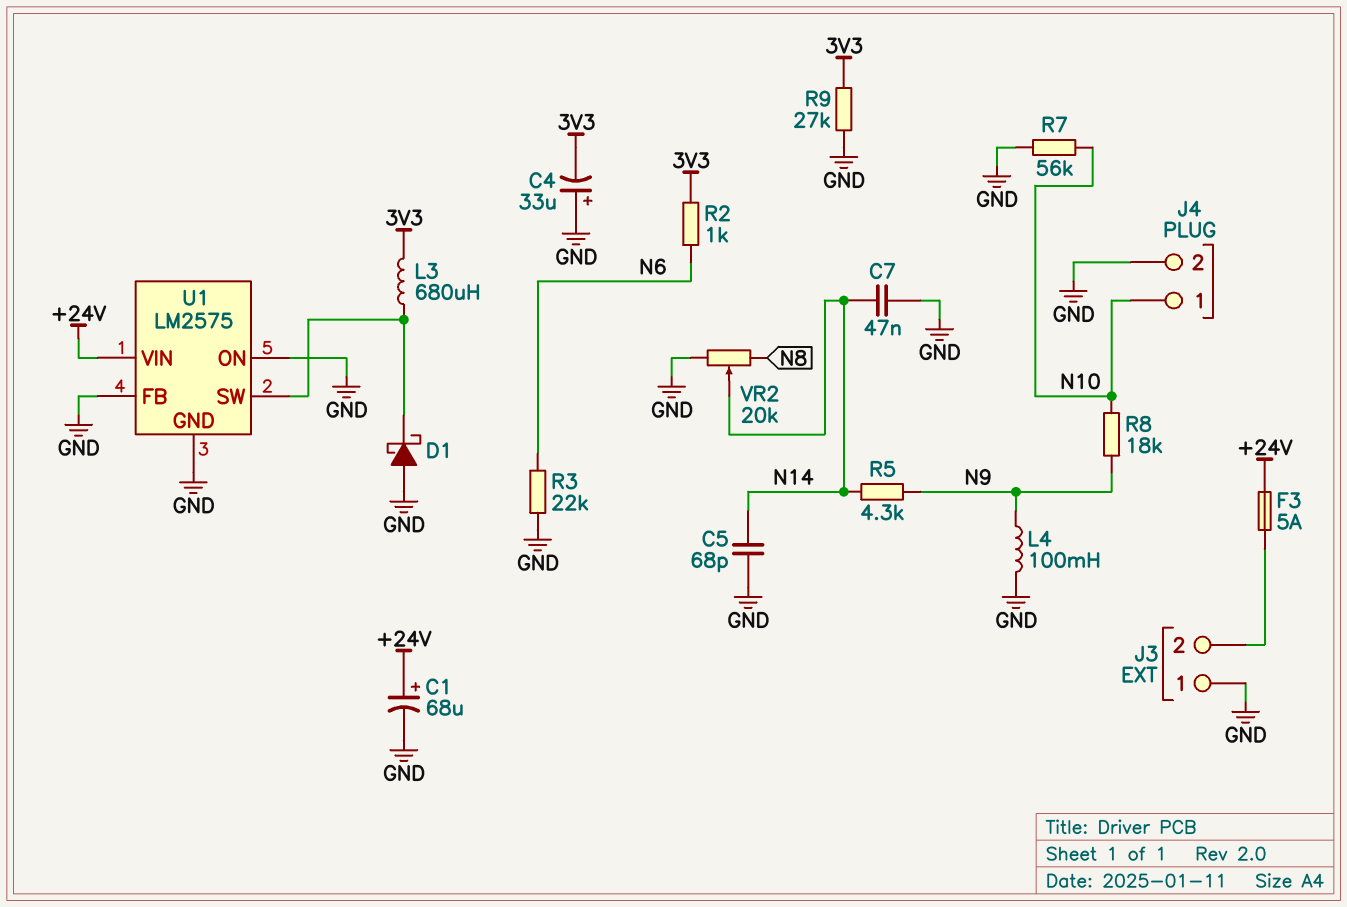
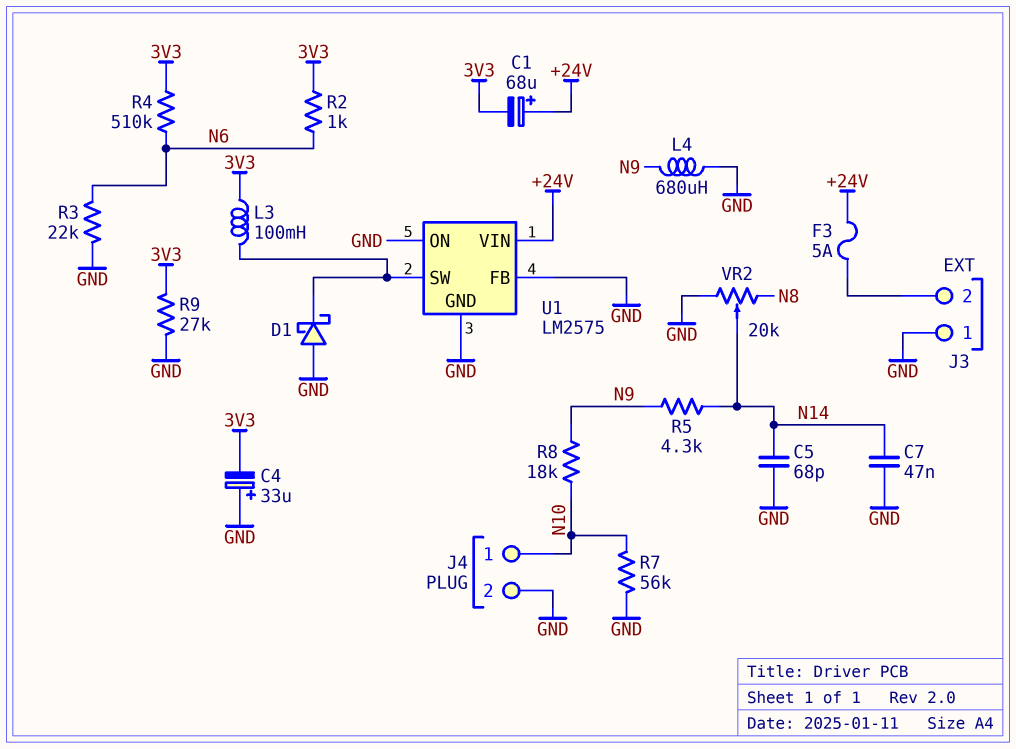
C1: 68uF (plus +24V, minus GND) -> 68uF (plus +24V, minus 3V3)
L3: 680uH (3V3, U1/SW) -> 100mH (3V3, U1/SW)
L4: 100mH (GND, N9) -> 680uH (GND, N9)
R4: none -> 510k (3V3, N6)

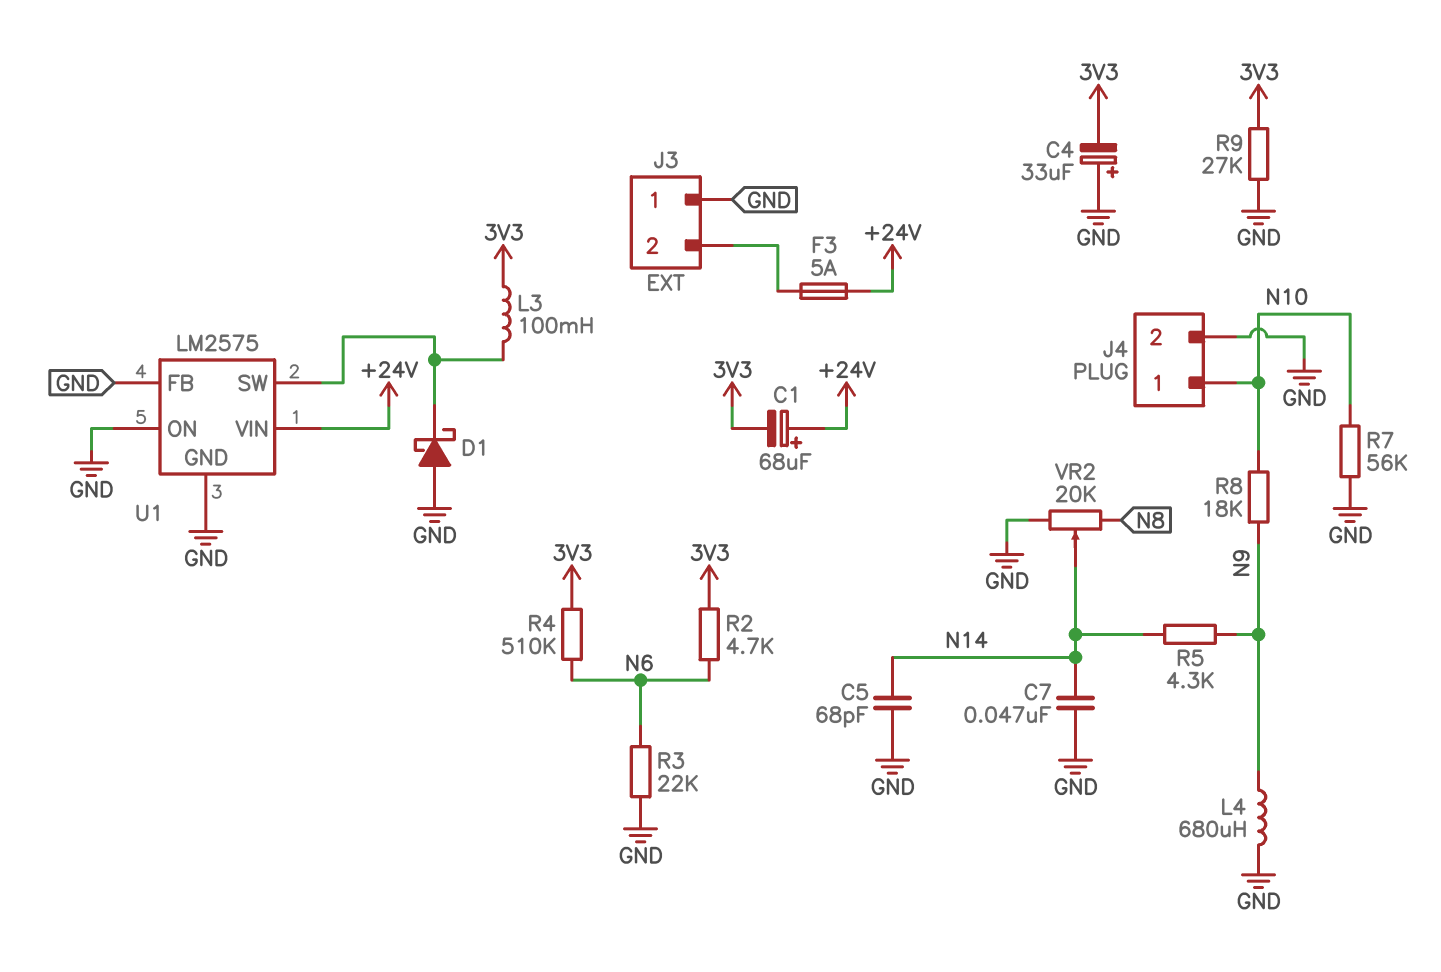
R2: 1k (3V3, N6) -> 4.7k (3V3, N6)

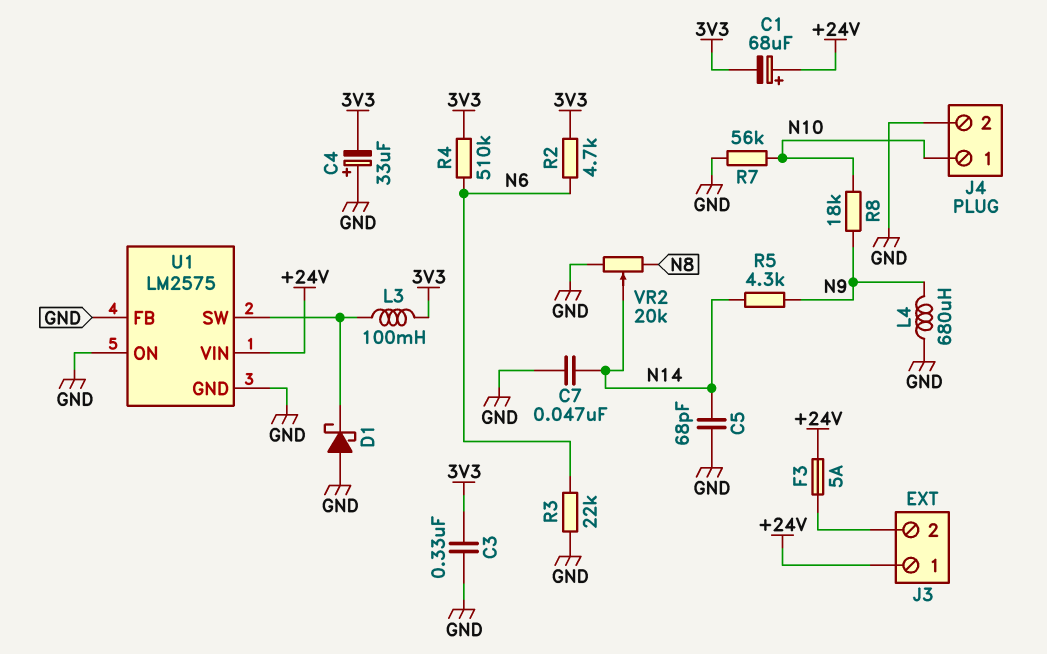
C3: none -> 330nF (3V3, GND)
J3 pin 1: GND -> +24V
R9: 27k (3V3, GND) -> none

